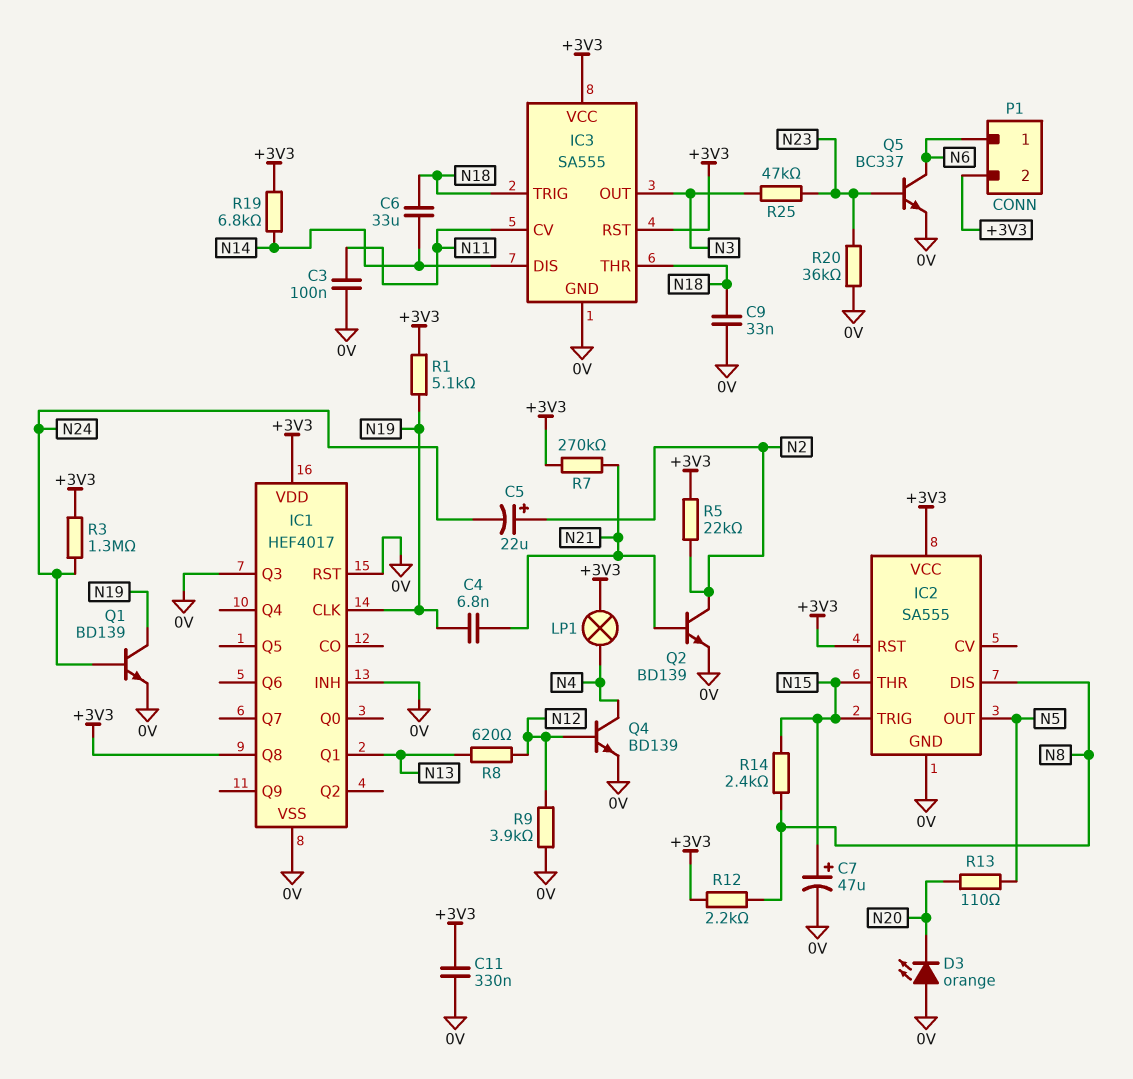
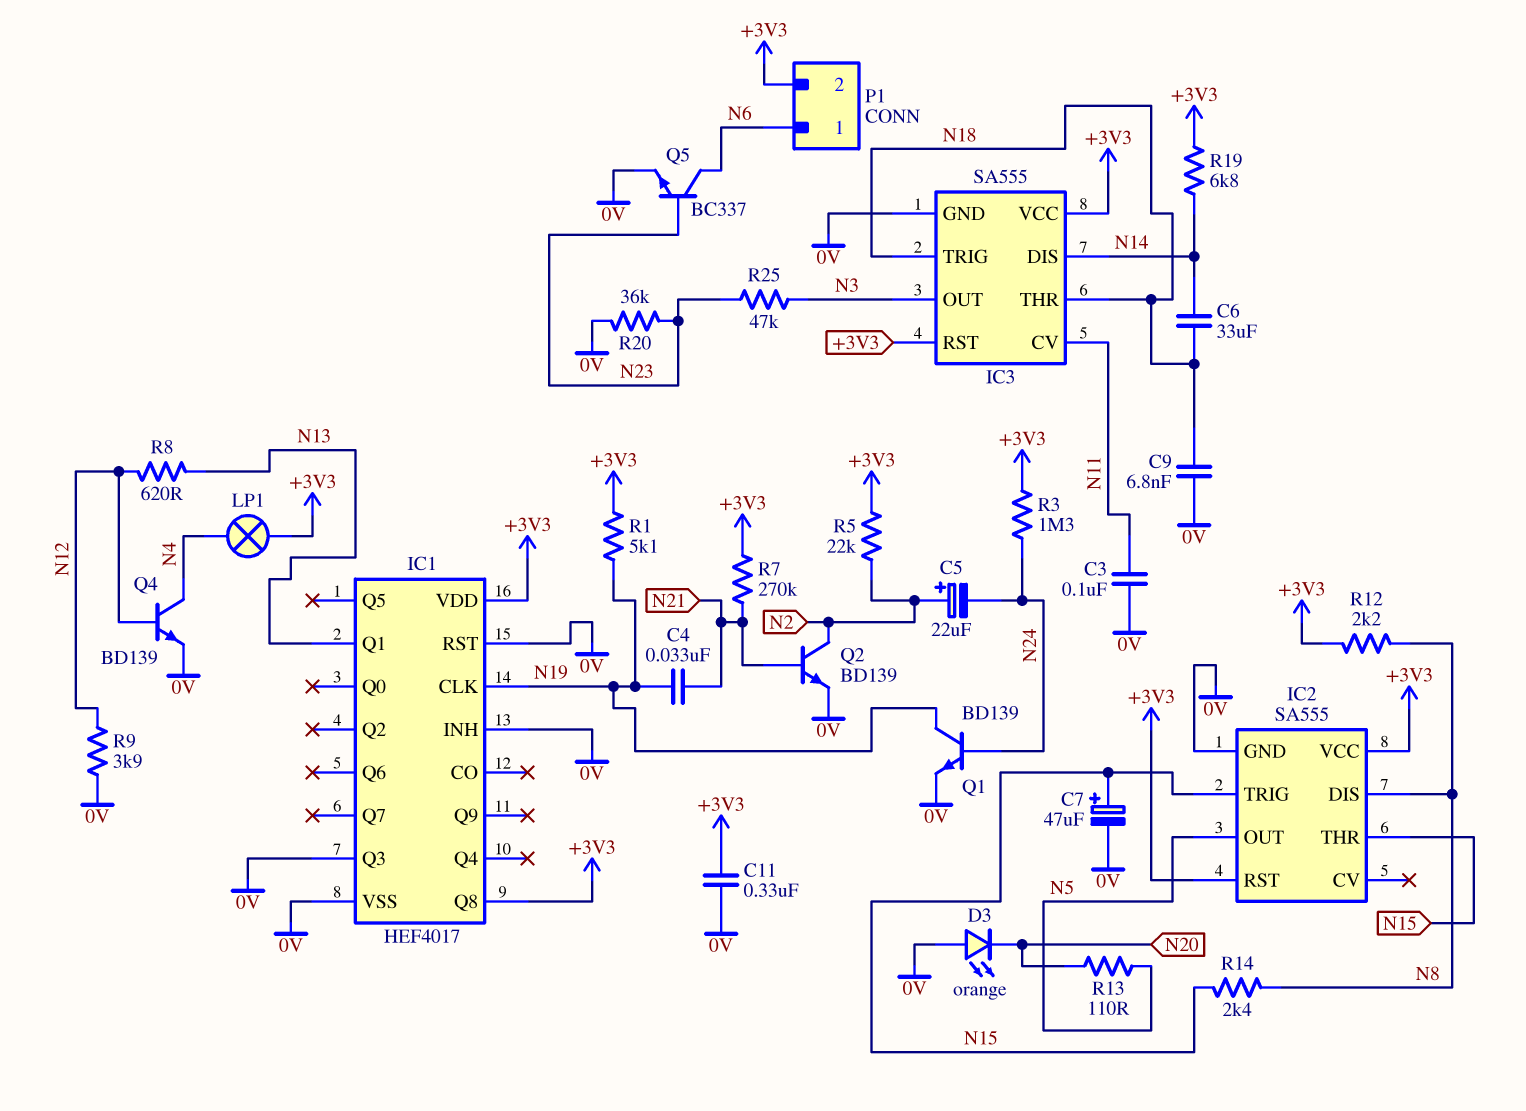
C4: 6.8nF (N19, N21) -> 33nF (N19, N21)
C9: 33nF (0V, N18) -> 6.8nF (0V, N18)

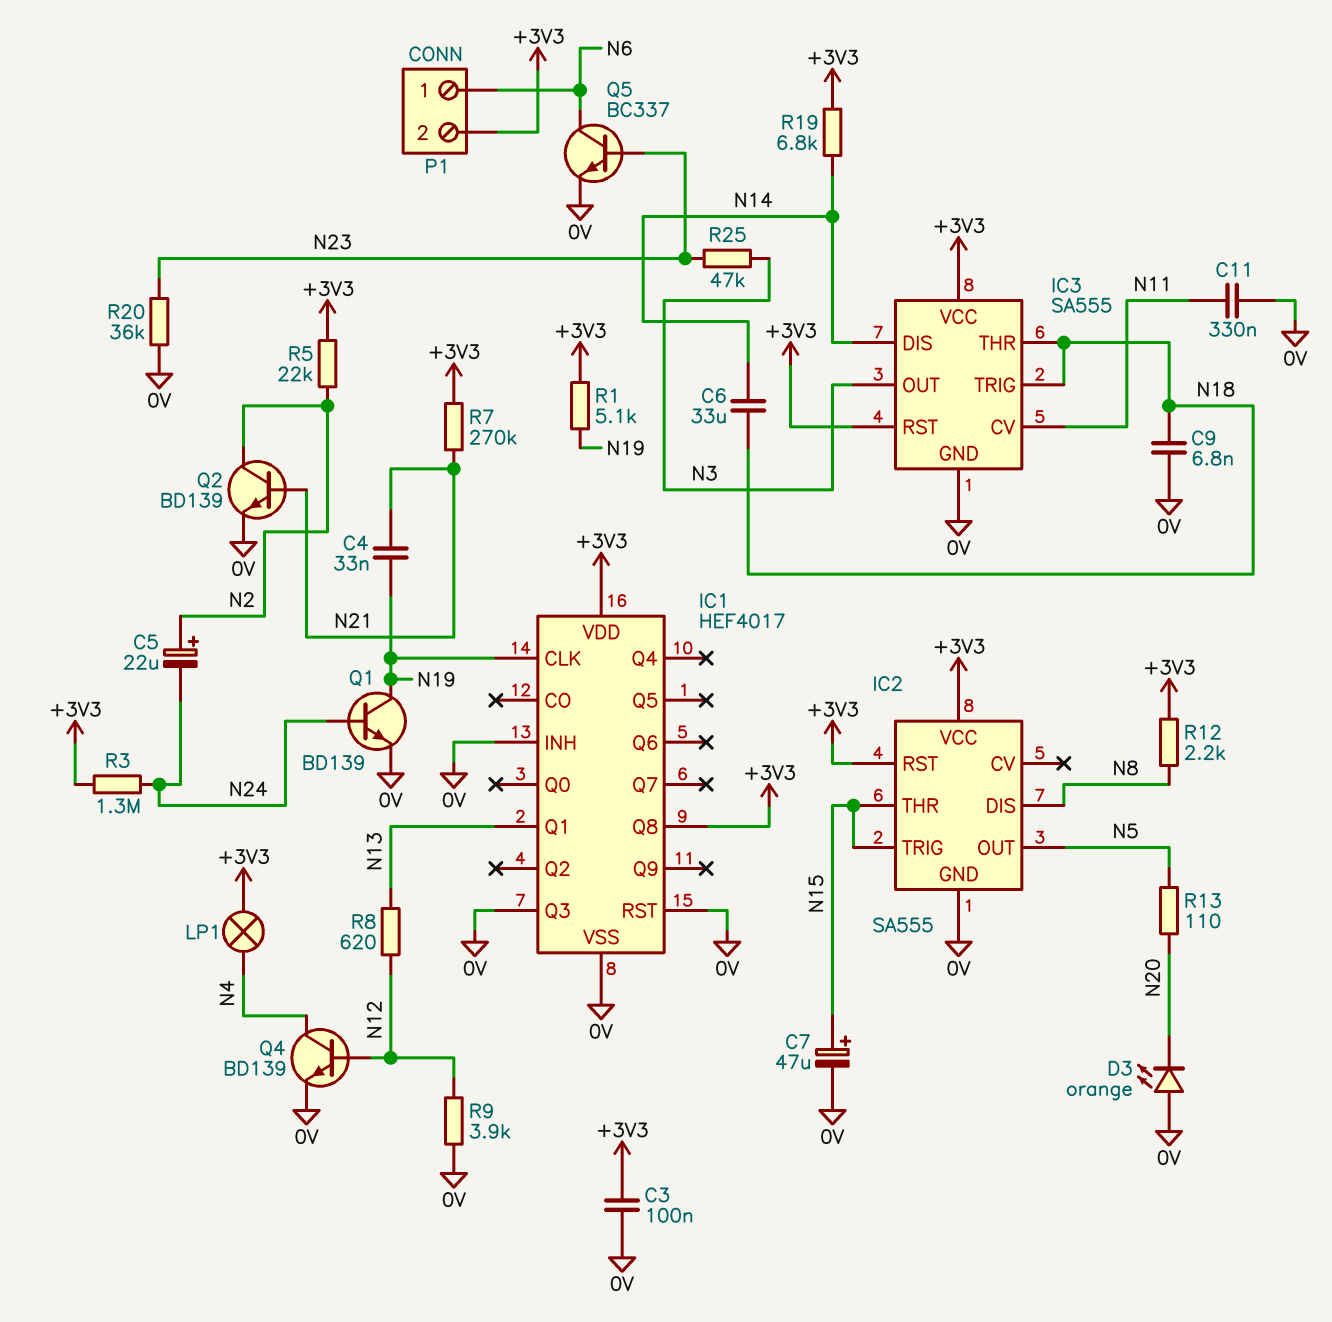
C3: 100nF (0V, N11) -> 100nF (+3V3, 0V)
C11: 330nF (+3V3, 0V) -> 330nF (0V, N11)
R14: 2.4k (N8, N15) -> none

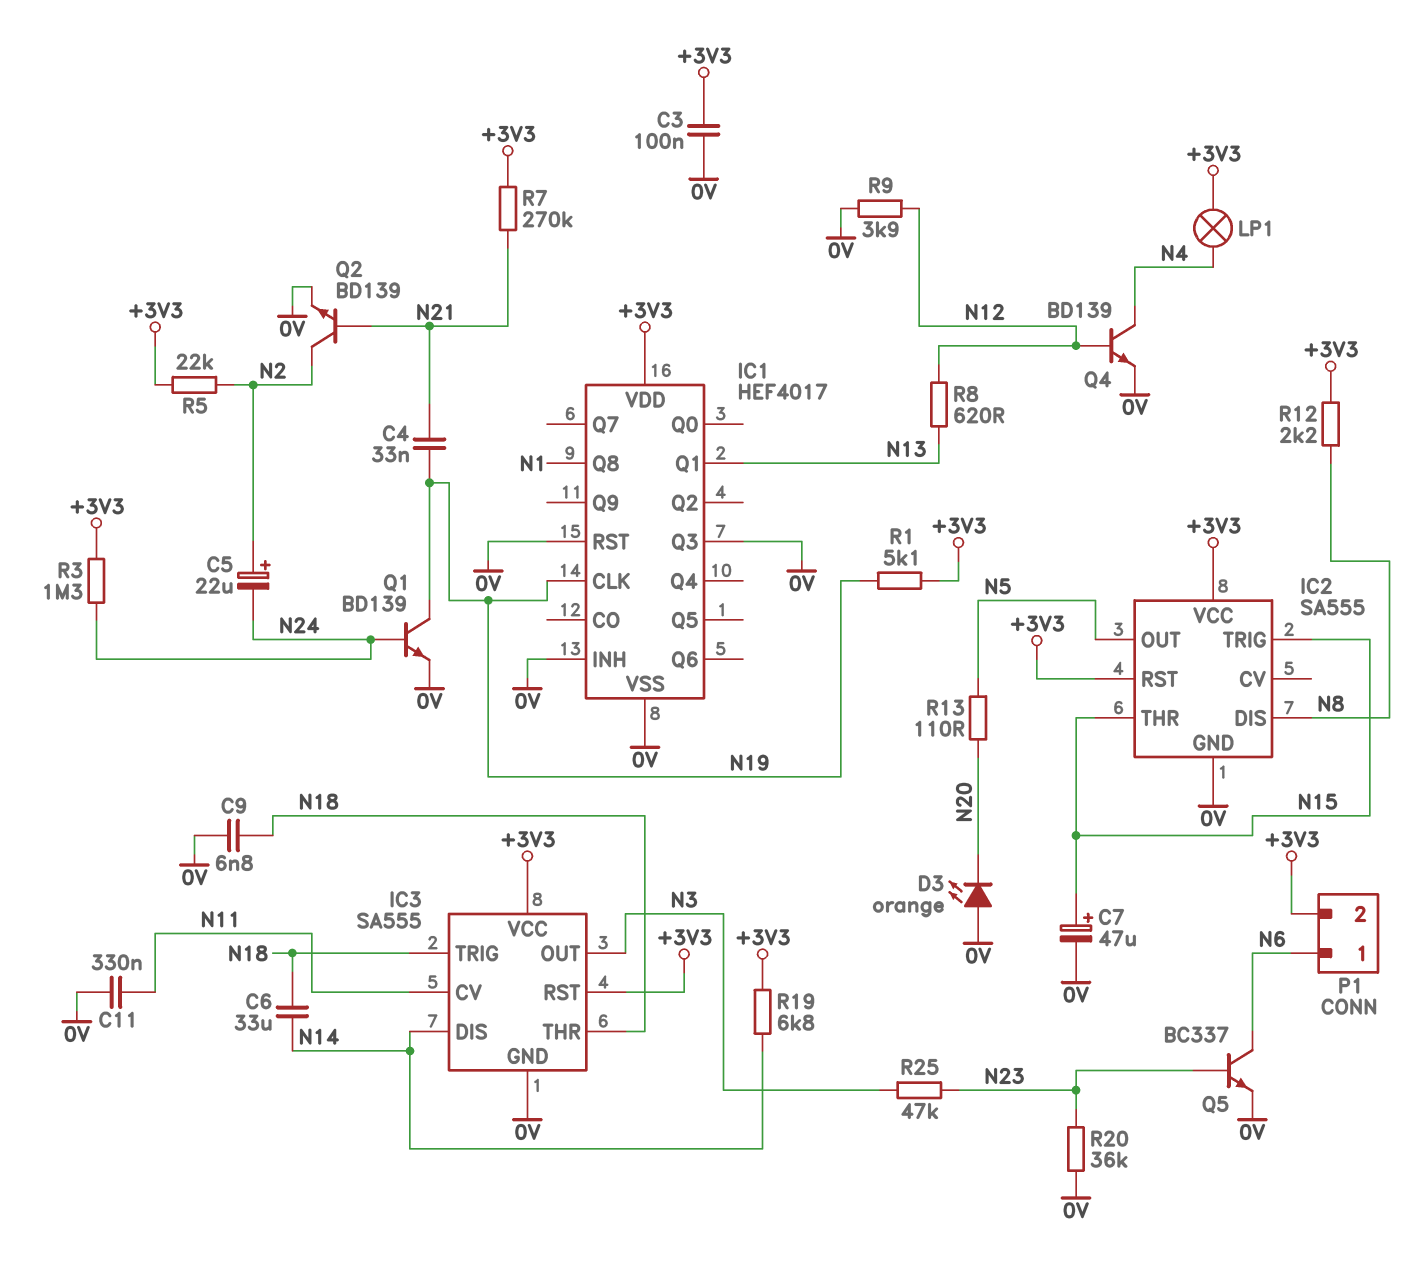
IC1 pin Q8: +3V3 -> N1

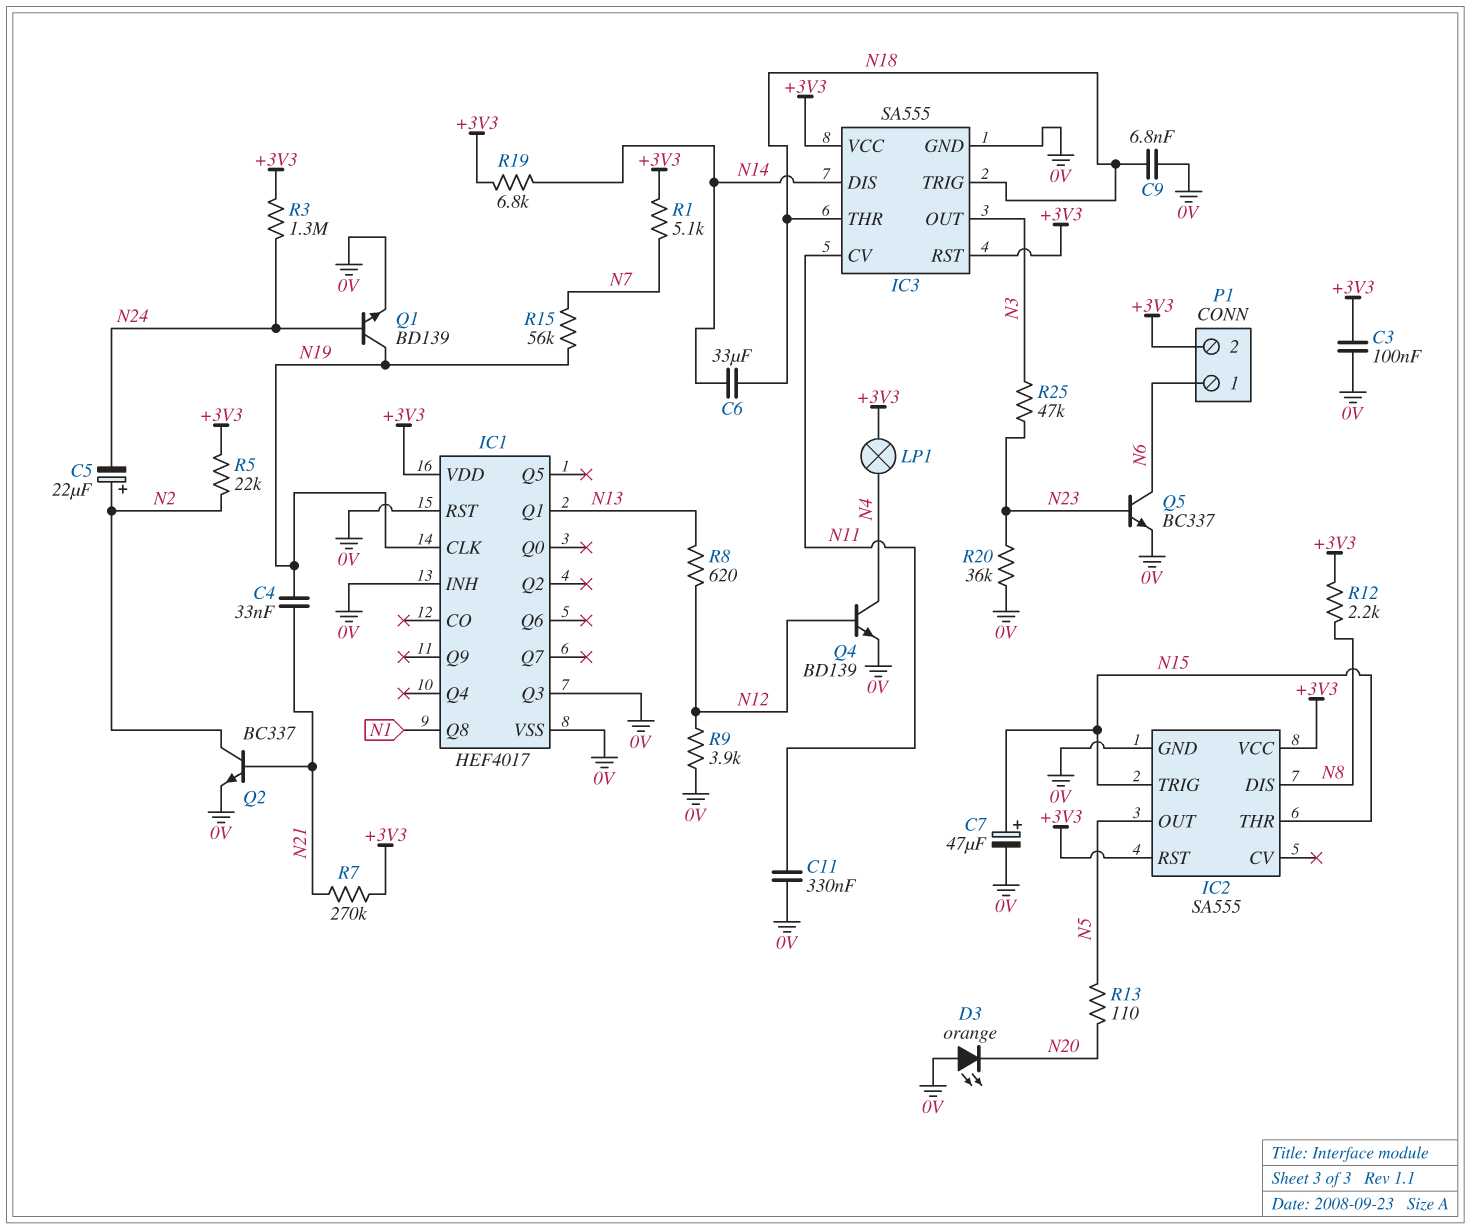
Q2: NPN BD139 (B N21, C N2, E 0V) -> NPN BC337 (B N21, C N2, E 0V)
R1: 5.1k (+3V3, N19) -> 5.1k (+3V3, N7)
R15: none -> 56k (N7, N19)

